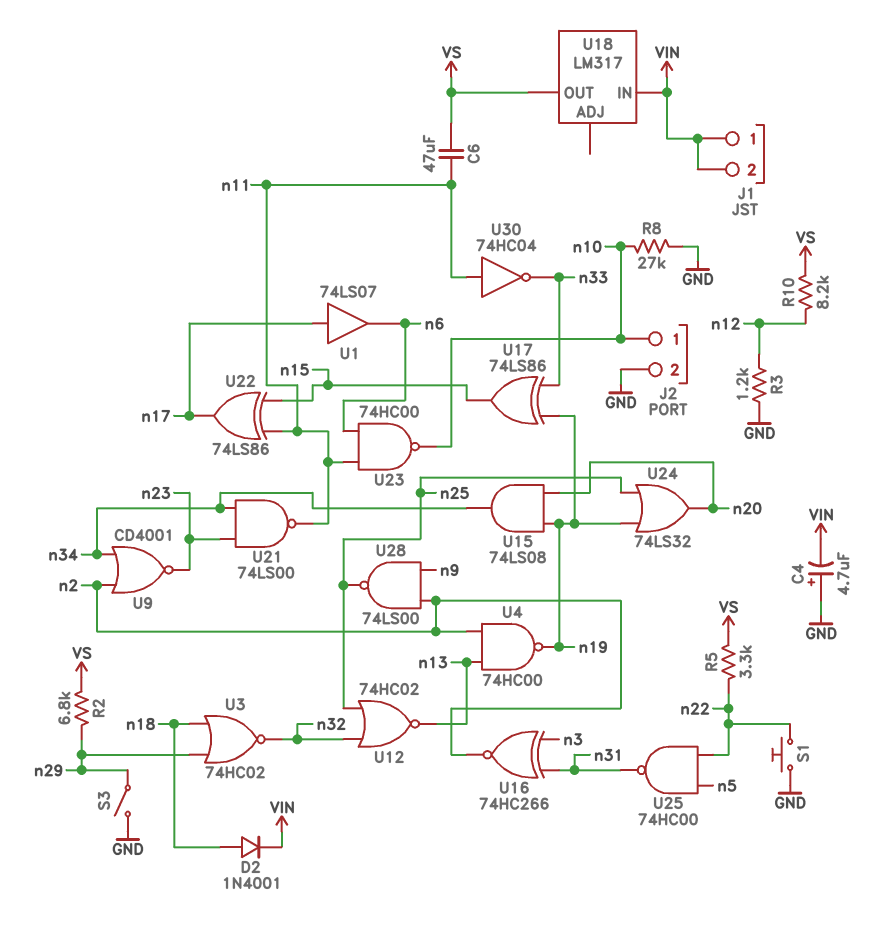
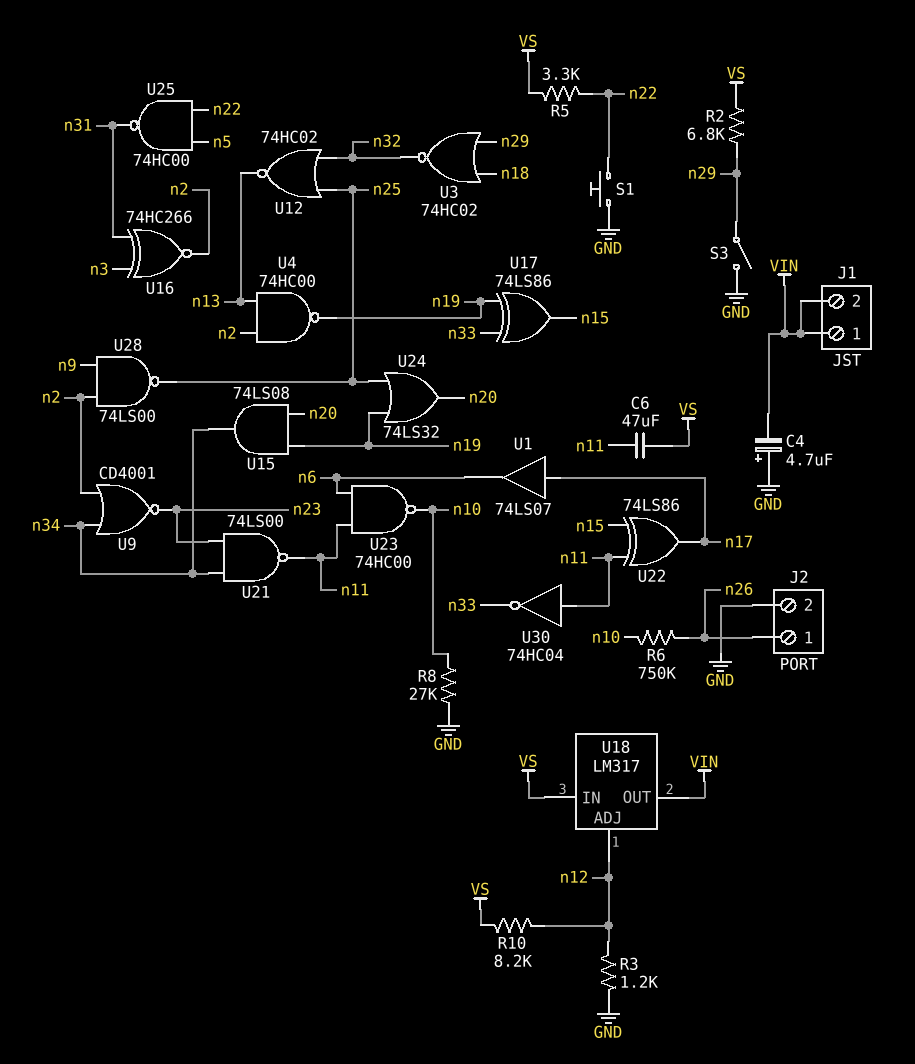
D2: diode 1N4001 (A n18, K VIN) -> none
J2 pin 1: n10 -> n26
R6: none -> 750k (n10, n26)
U18 pin ADJ: none -> n12
U18 pin IN: VIN -> VS
U18 pin OUT: VS -> VIN

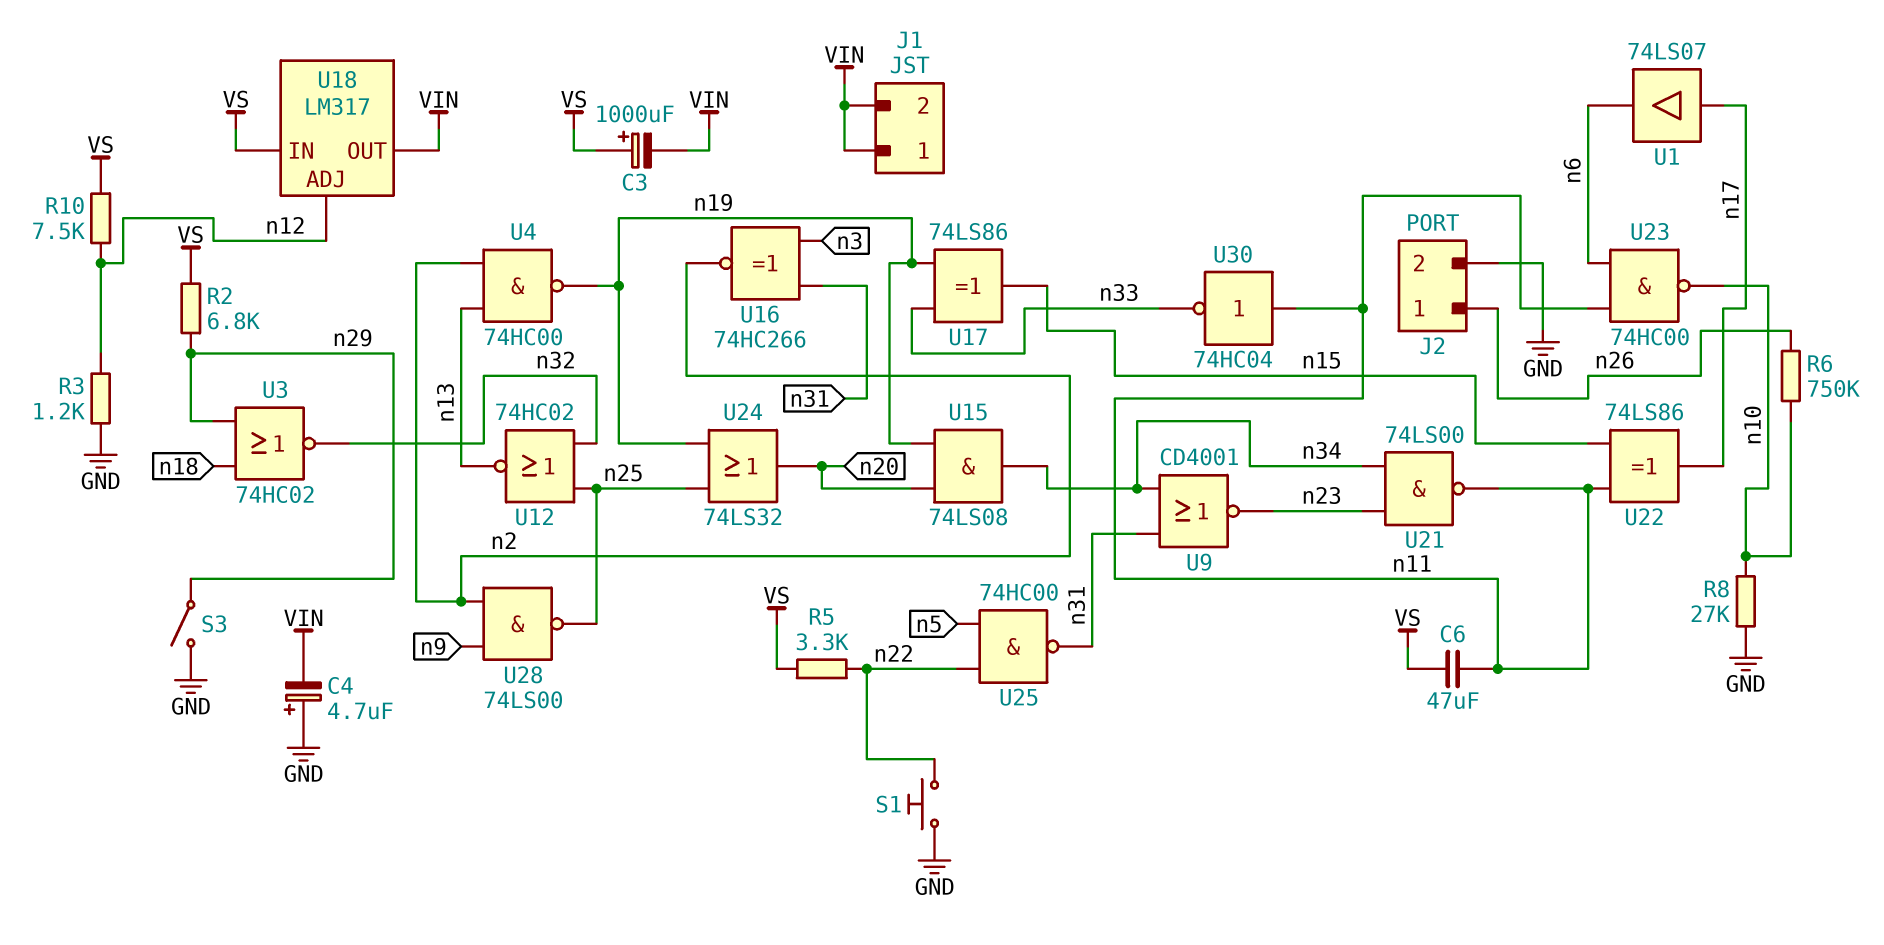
C3: none -> 1000uF (plus VS, minus VIN)
R10: 8.2k (VS, n12) -> 7.5k (VS, n12)
U9: NOR CD4001 (in n2, in n34, out n23) -> NOR CD4001 (in n31, in n34, out n23)

